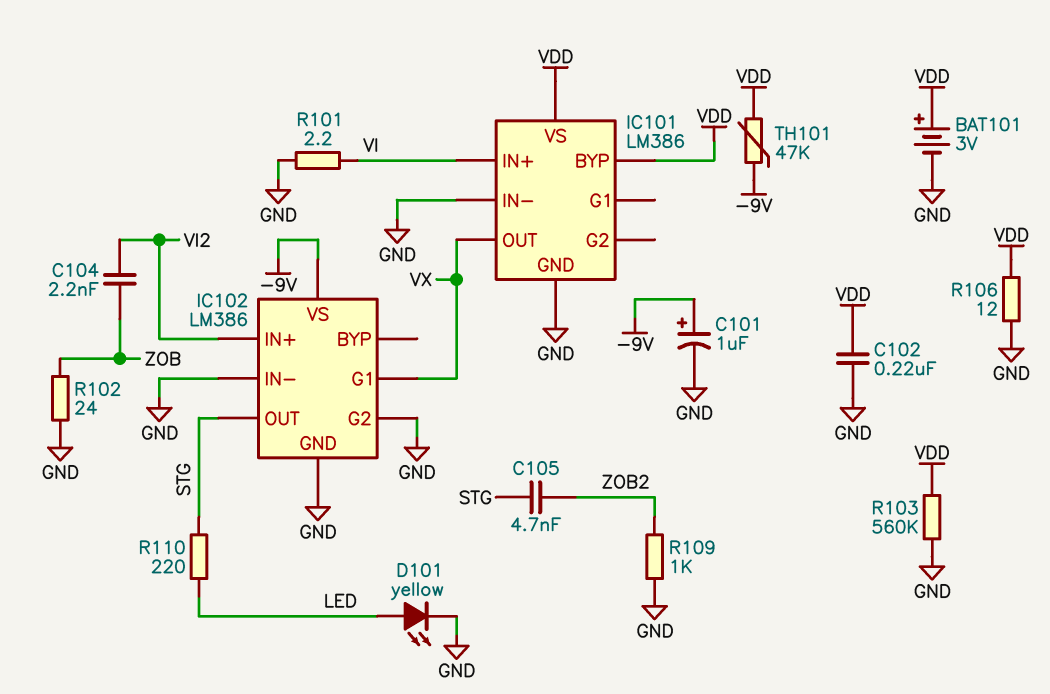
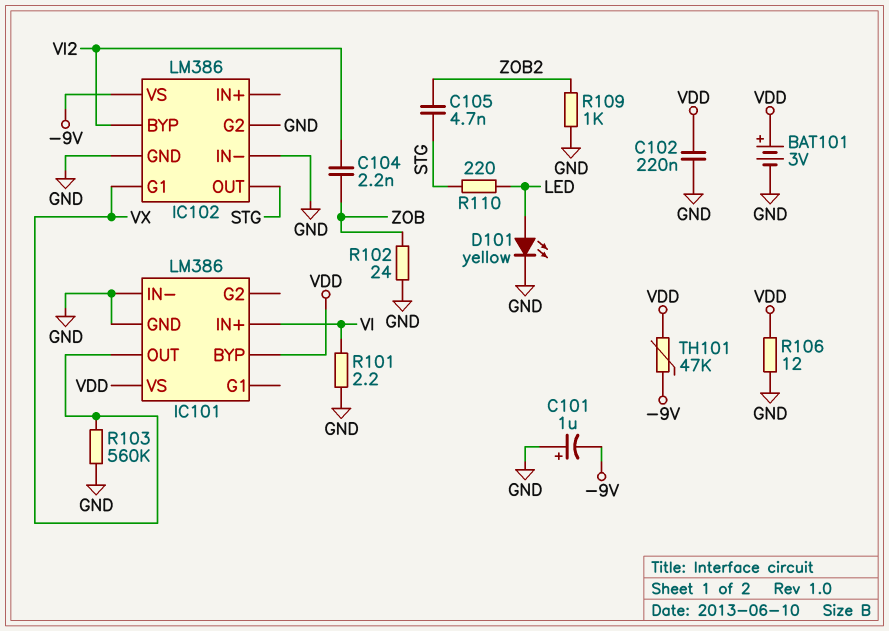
C101: 1uF (plus -9V, minus GND) -> 1uF (plus GND, minus -9V)
IC102 pin BYP: none -> VI2
IC102 pin IN+: VI2 -> none
R103: 560k (GND, VDD) -> 560k (GND, VX)

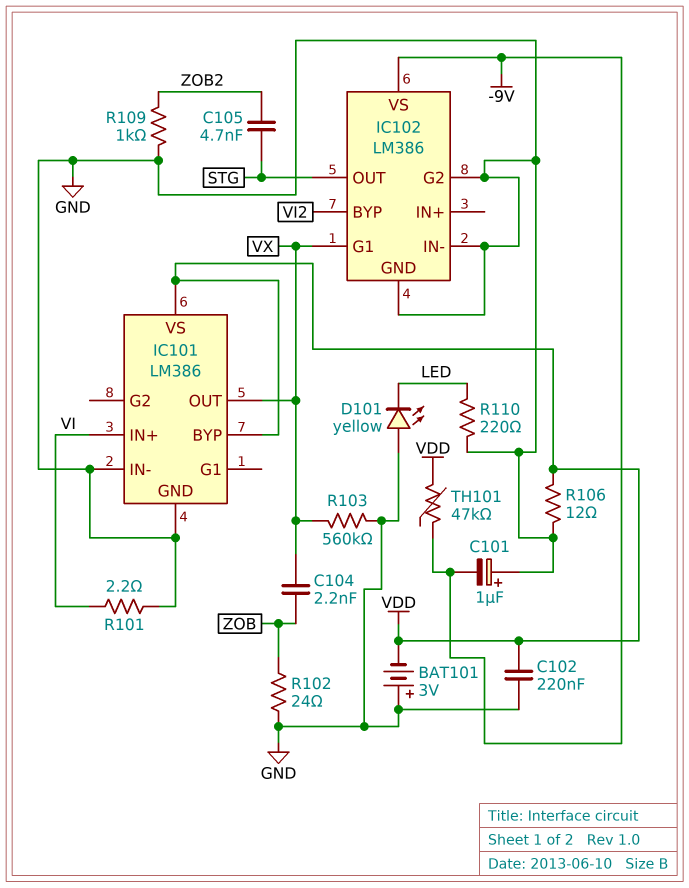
BAT101: 3V (plus VDD, minus GND) -> 3V (plus GND, minus VDD)
C104: 2.2nF (VI2, ZOB) -> 2.2nF (VX, ZOB)
D101: LED yellow (A LED, K GND) -> LED yellow (A GND, K LED)
R110: 220 (LED, STG) -> 220 (GND, LED)

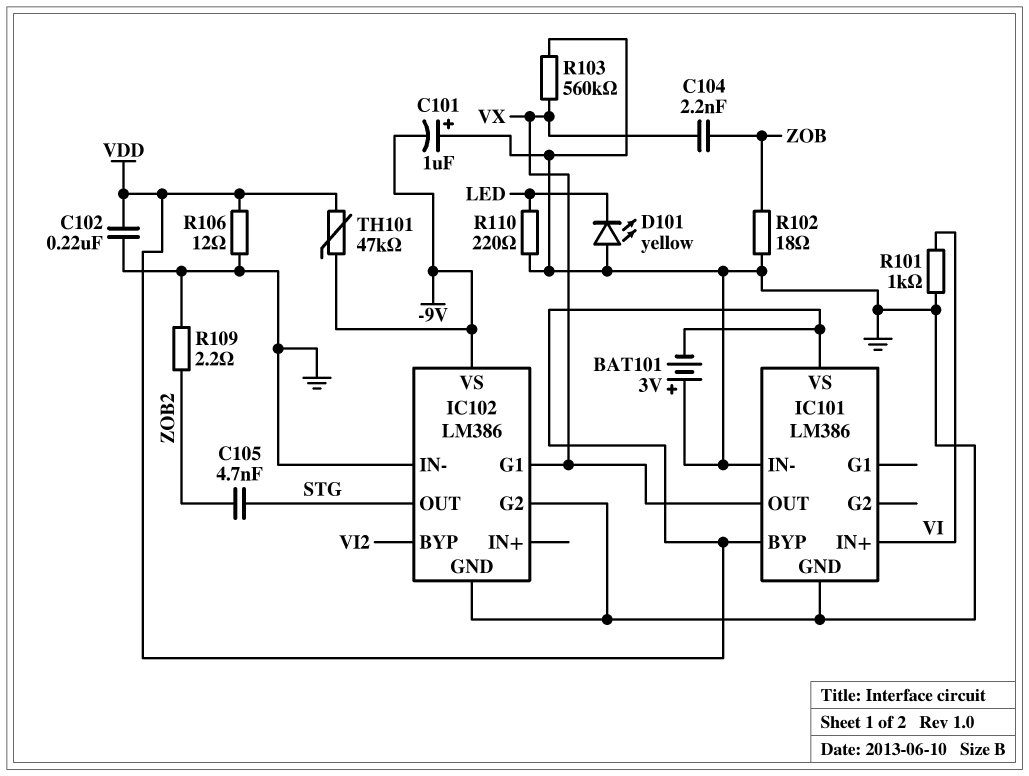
R101: 2.2 (GND, VI) -> 1k (GND, VI)
R102: 24 (GND, ZOB) -> 18 (GND, ZOB)
R109: 1k (GND, ZOB2) -> 2.2 (GND, ZOB2)

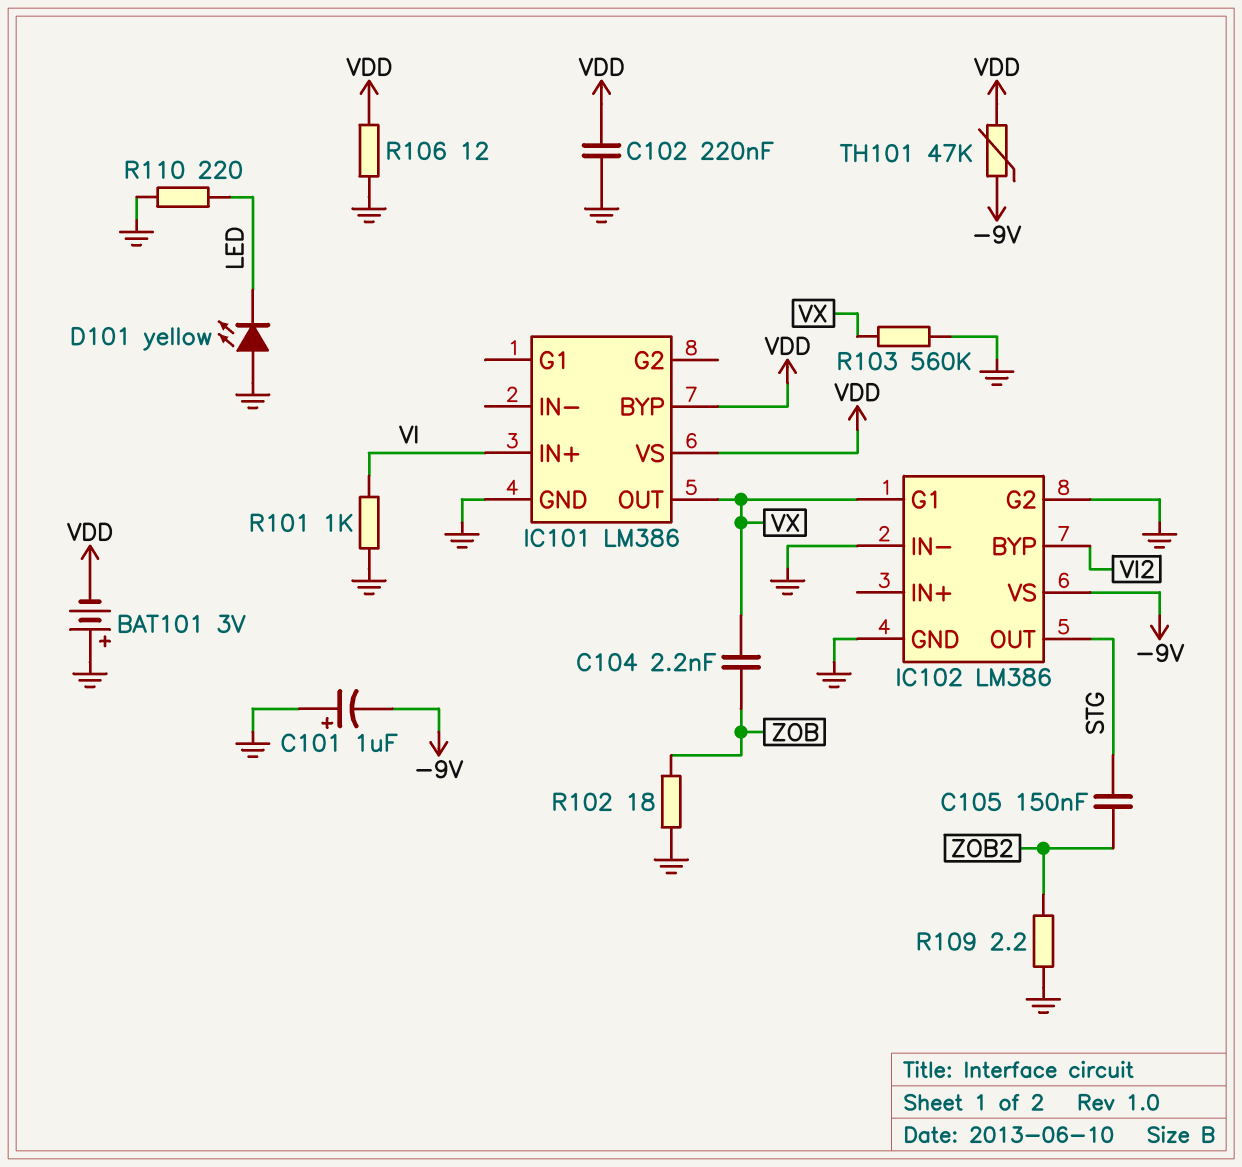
C105: 4.7nF (STG, ZOB2) -> 150nF (STG, ZOB2)
IC101 pin IN-: GND -> none

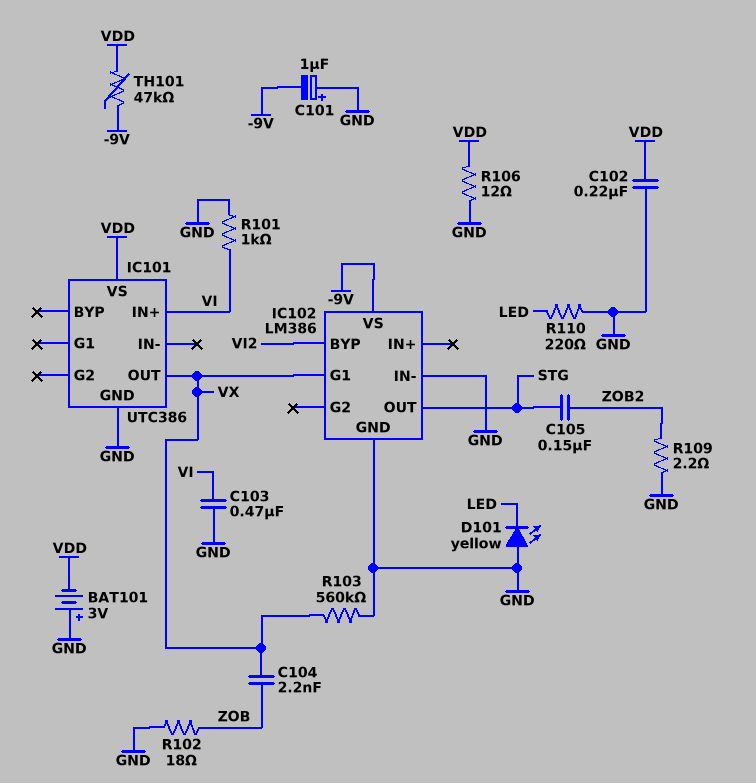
C103: none -> 470nF (GND, VI)
IC101: LM386 -> UTC386
IC101 pin BYP: VDD -> none
IC102 pin G2: GND -> none

